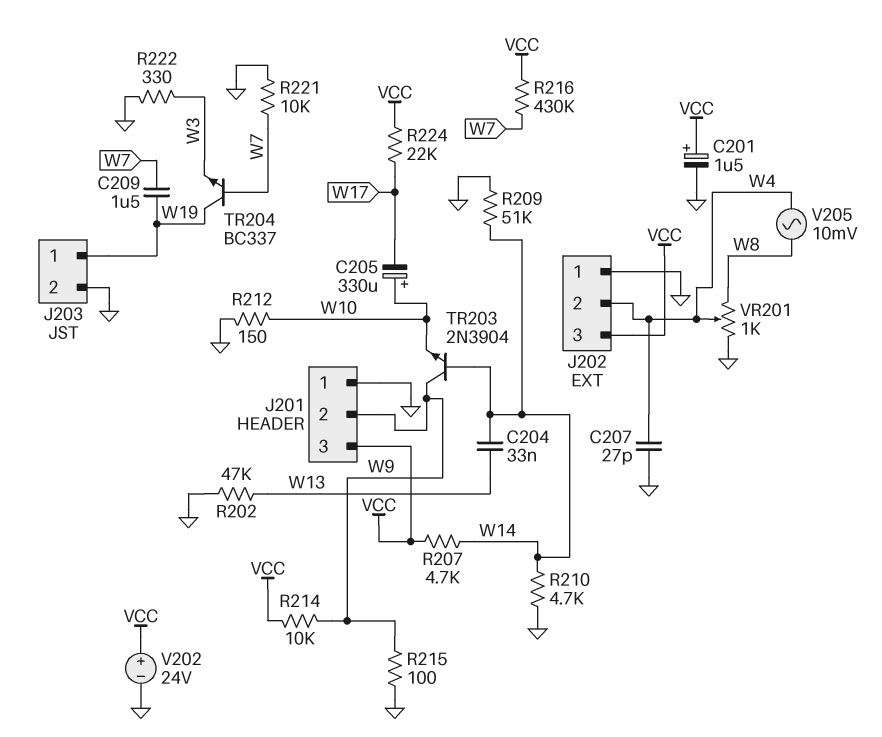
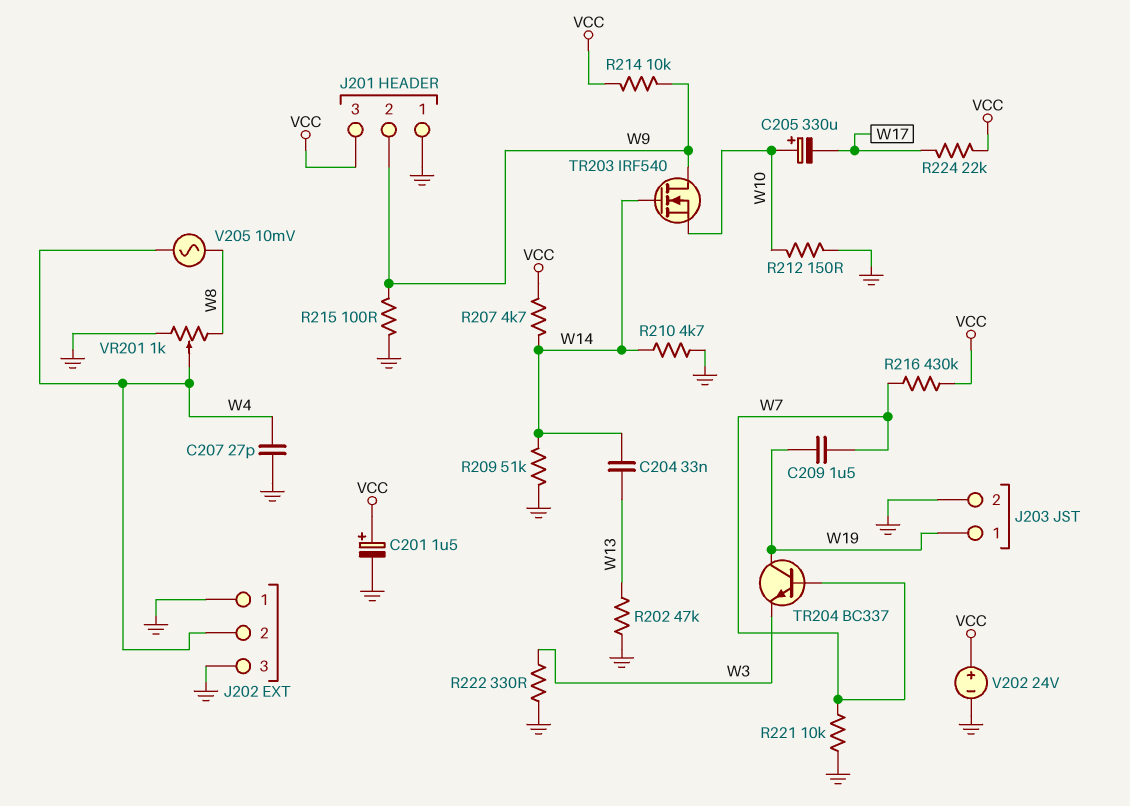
J202 pin 3: VCC -> GND
TR203: NPN 2N3904 (B W14, C W9, E W10) -> NMOS IRF540 (G W14, D W9, S W10)

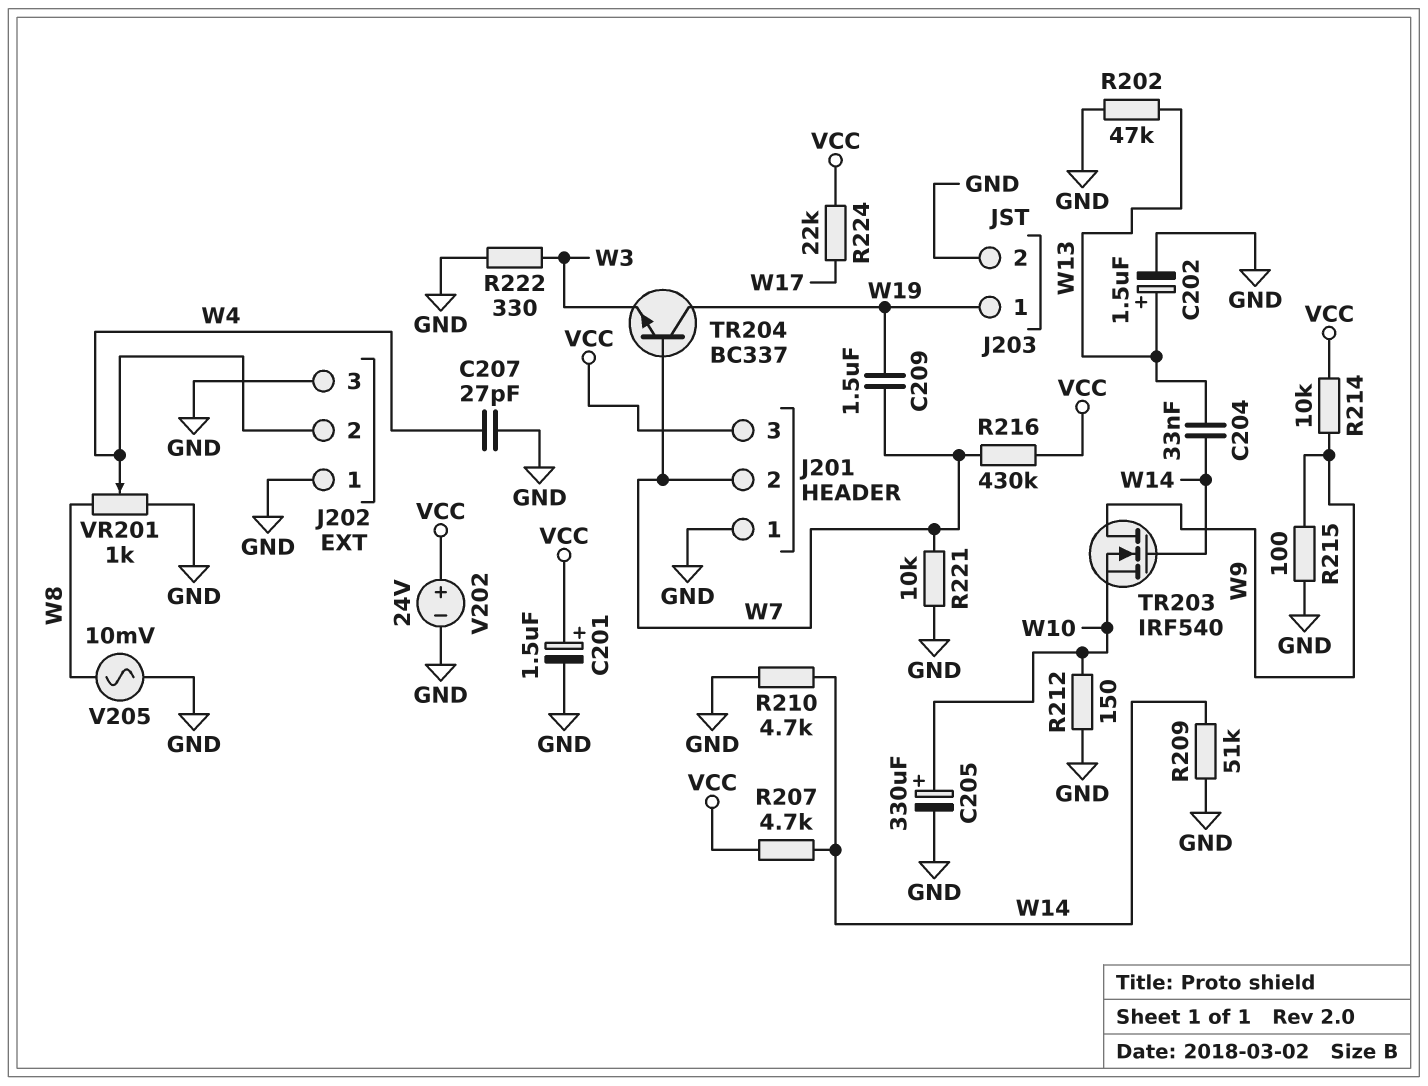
C202: none -> 1.5uF (plus W13, minus GND)
C205: 330uF (plus W10, minus W17) -> 330uF (plus W10, minus GND)
J201 pin 2: W9 -> W7
V205: AC 10mV (W4, W8) -> AC 10mV (GND, W8)

